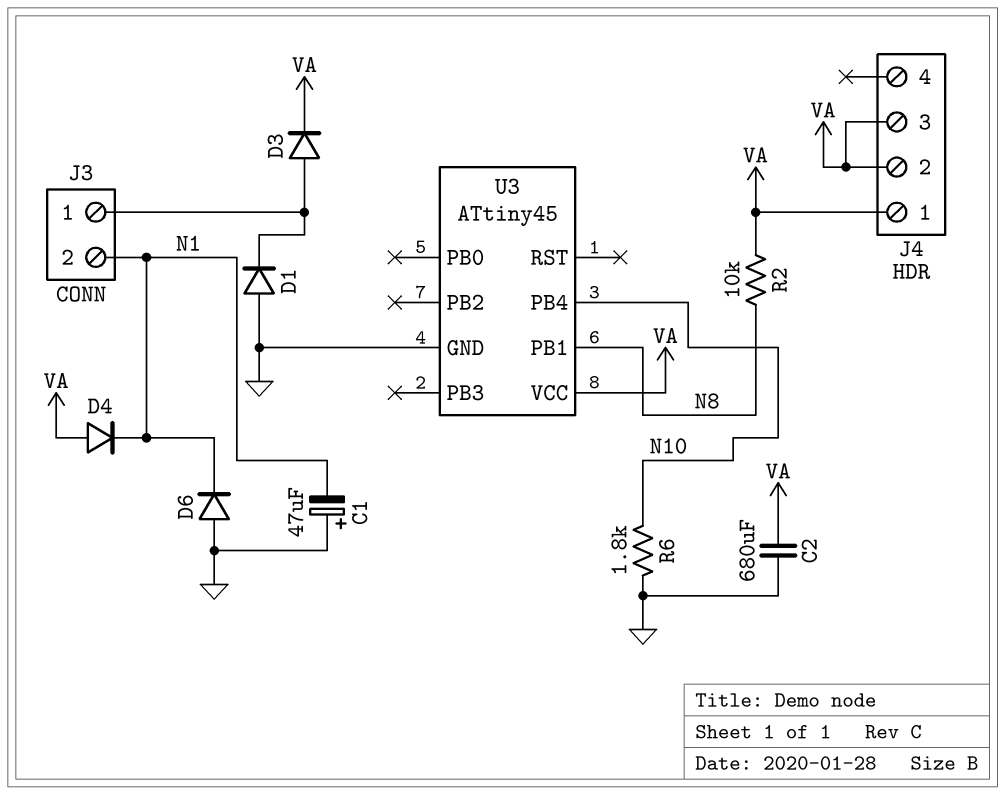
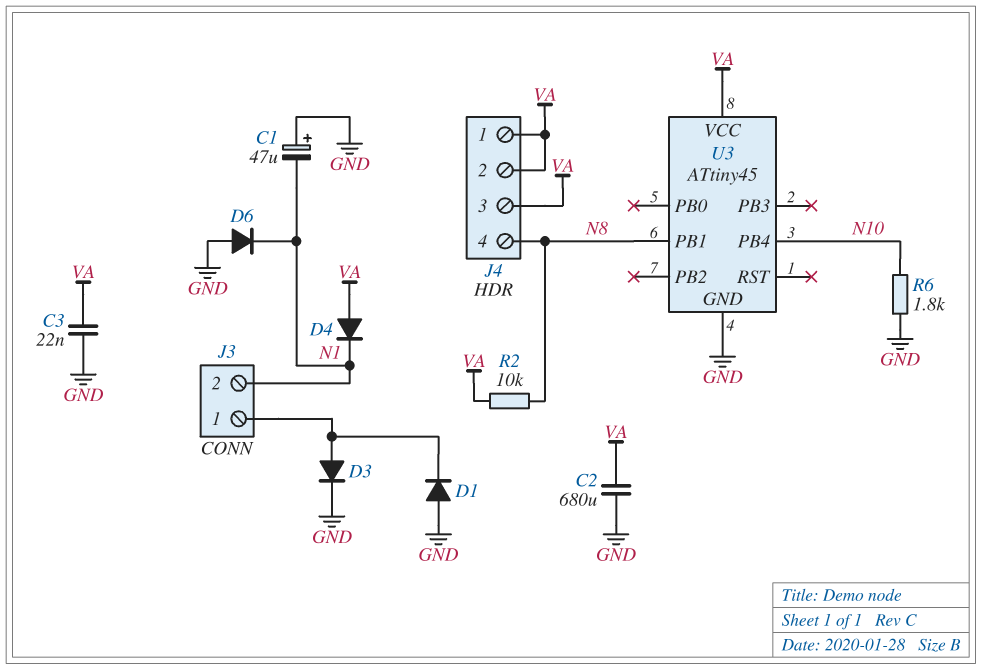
C3: none -> 22nF (GND, VA)
D3: diode (A J3/1, K VA) -> diode (A J3/1, K GND)
J4 pin 4: none -> N8

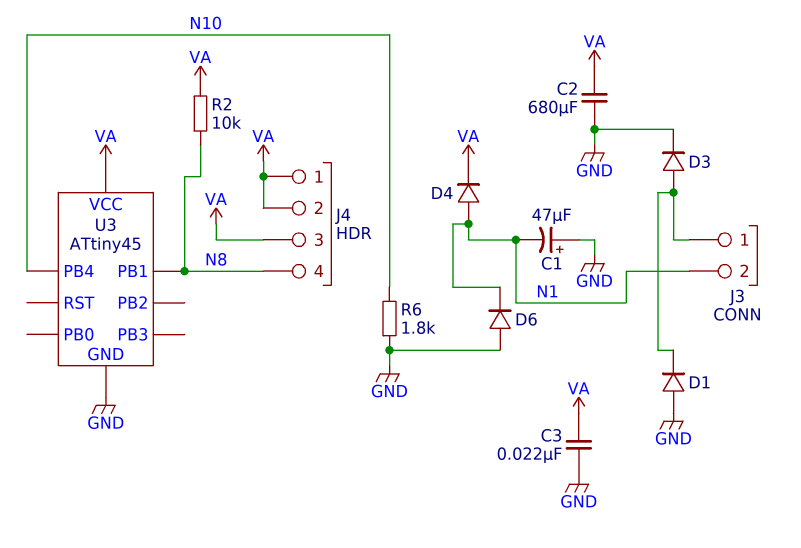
D4: diode (A VA, K N1) -> diode (A N1, K VA)

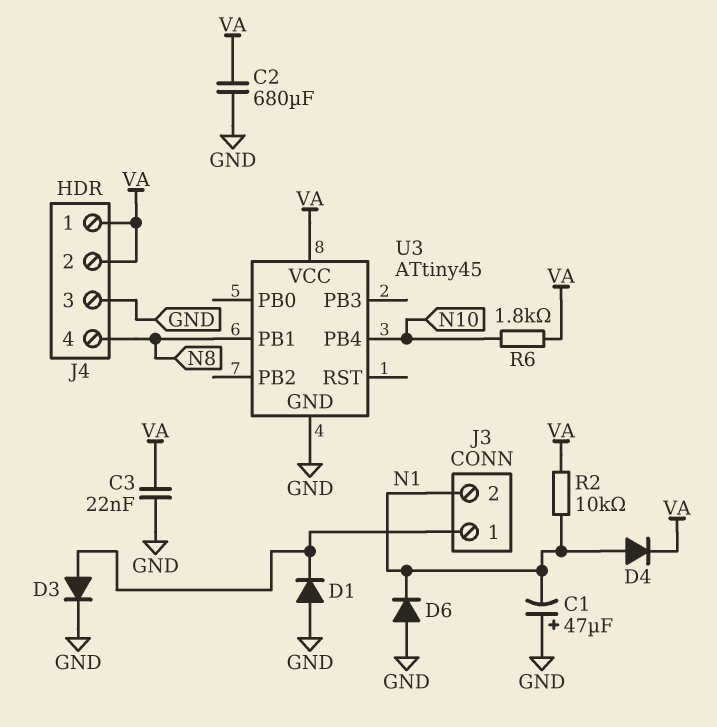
J4 pin 3: VA -> GND
R2: 10k (N8, VA) -> 10k (N1, VA)
R6: 1.8k (GND, N10) -> 1.8k (N10, VA)

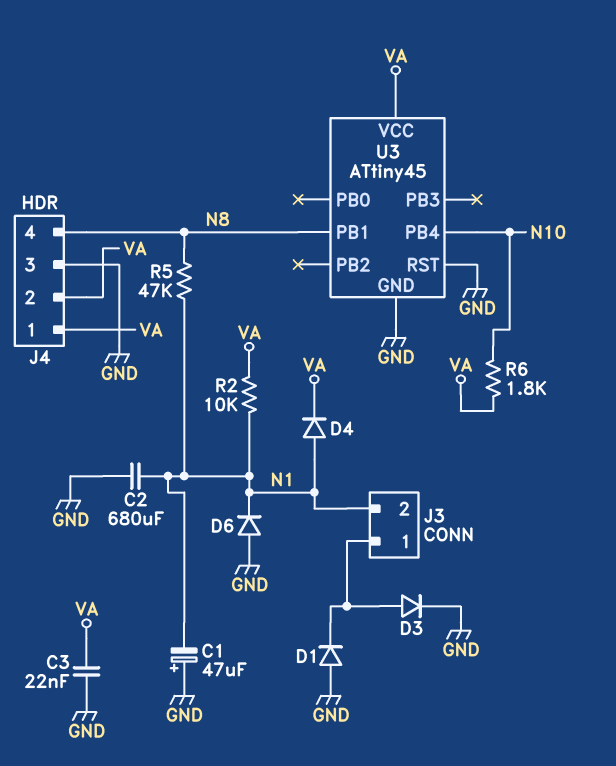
C2: 680uF (GND, VA) -> 680uF (GND, N1)
R5: none -> 47k (N1, N8)
U3 pin RST: none -> GND

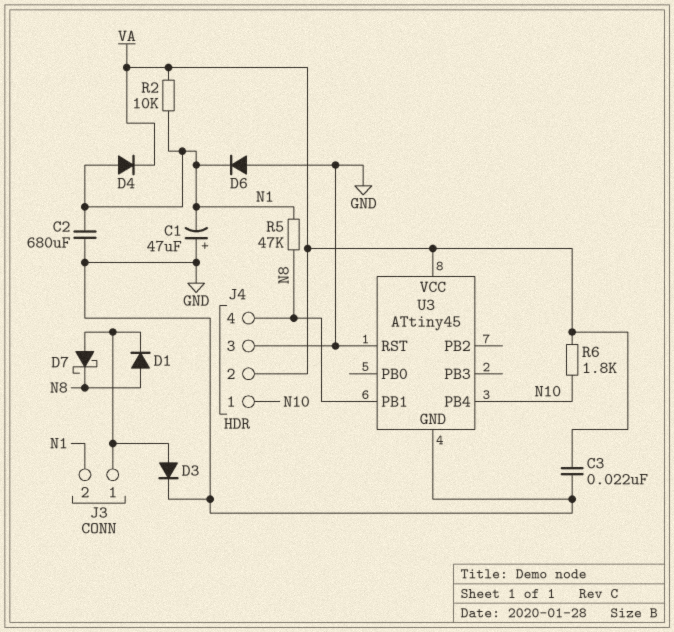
D1: diode (A GND, K J3/1) -> diode (A N8, K J3/1)
D7: none -> schottky (A J3/1, K N8)
J4 pin 1: VA -> N10

